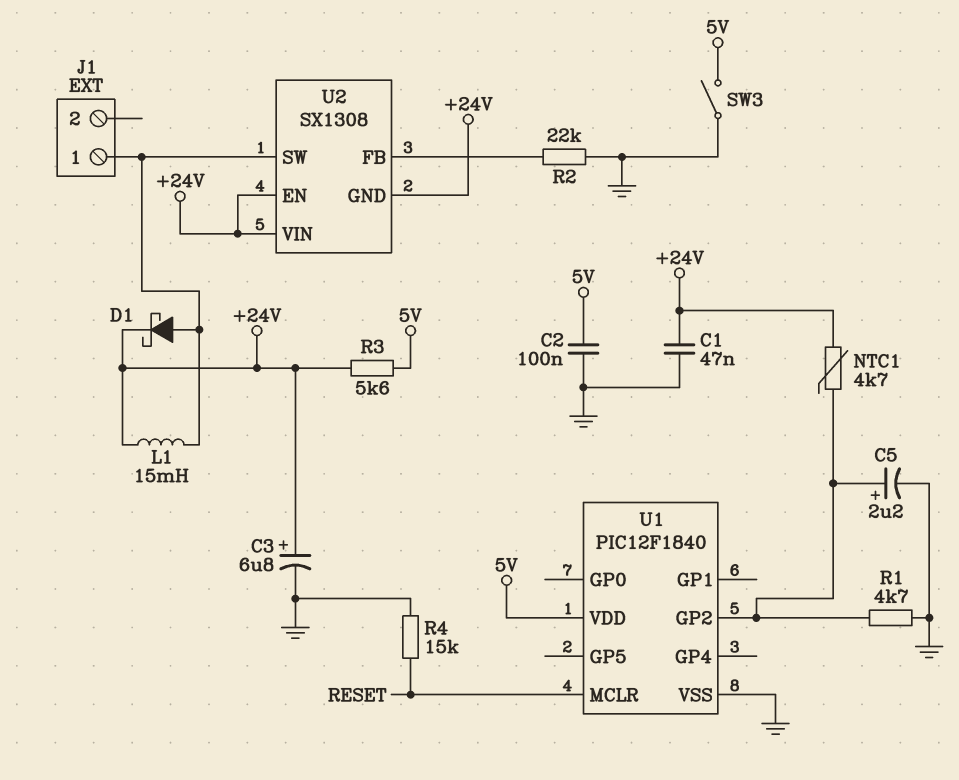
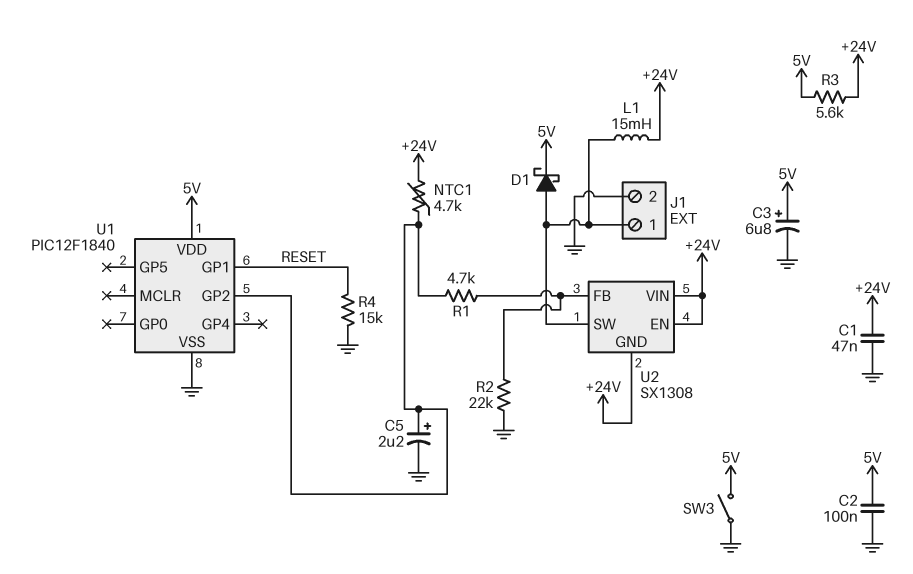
C3: 6.8uF (plus +24V, minus GND) -> 6.8uF (plus 5V, minus GND)
D1: schottky (A J1/1, K +24V) -> schottky (A J1/1, K 5V)
J1 pin 2: none -> GND
R1: 4.7k (GND, U1/GP2) -> 4.7k (U1/GP2, U2/FB)
U1 pin GP1: none -> RESET
U1 pin MCLR: RESET -> none

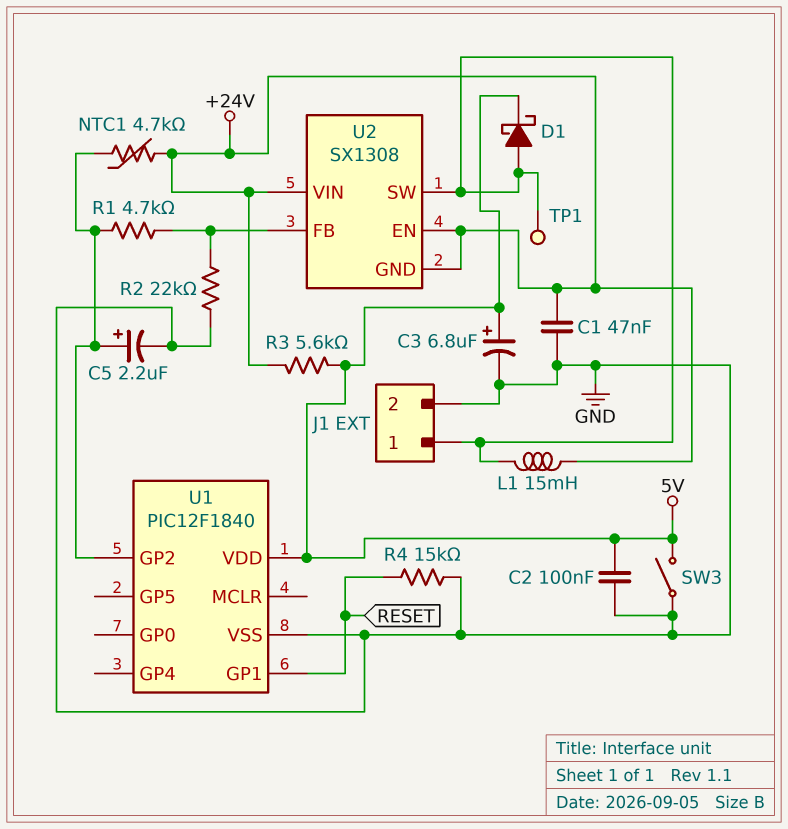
TP1: none -> test point (J1/1)

